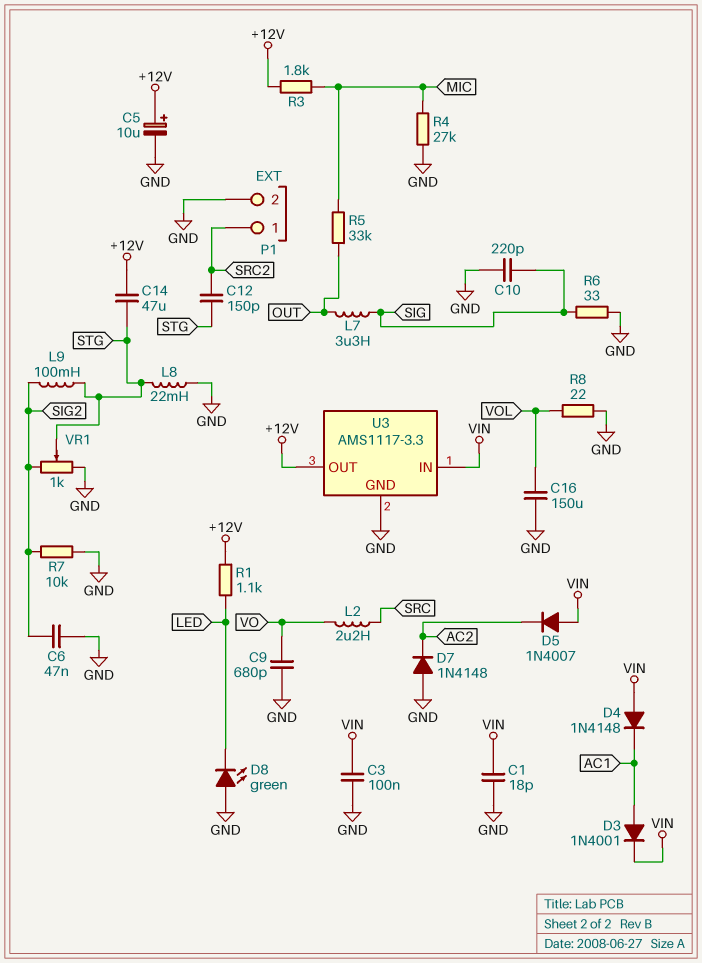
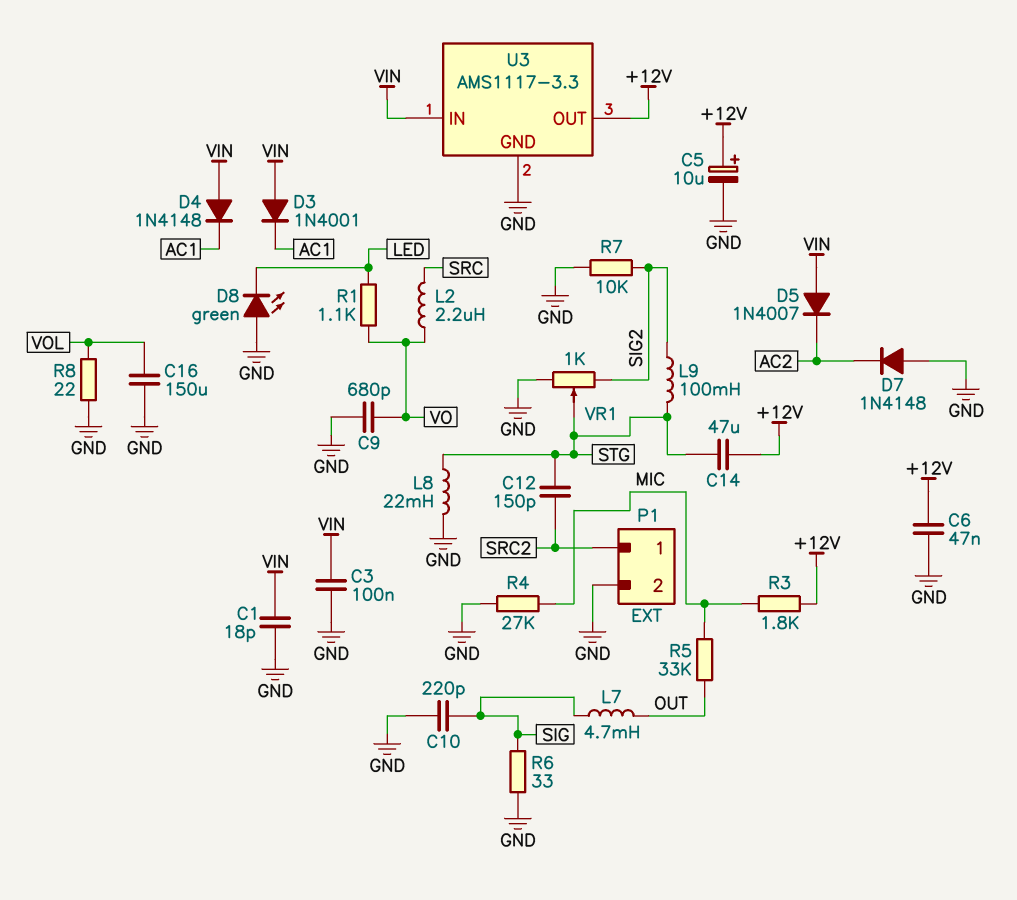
C6: 47nF (GND, SIG2) -> 47nF (+12V, GND)
D3: diode 1N4001 (A AC1, K VIN) -> diode 1N4001 (A VIN, K AC1)
L7: 3.3uH (OUT, SIG) -> 4.7mH (OUT, SIG)
R1: 1.1k (+12V, LED) -> 1.1k (LED, VO)

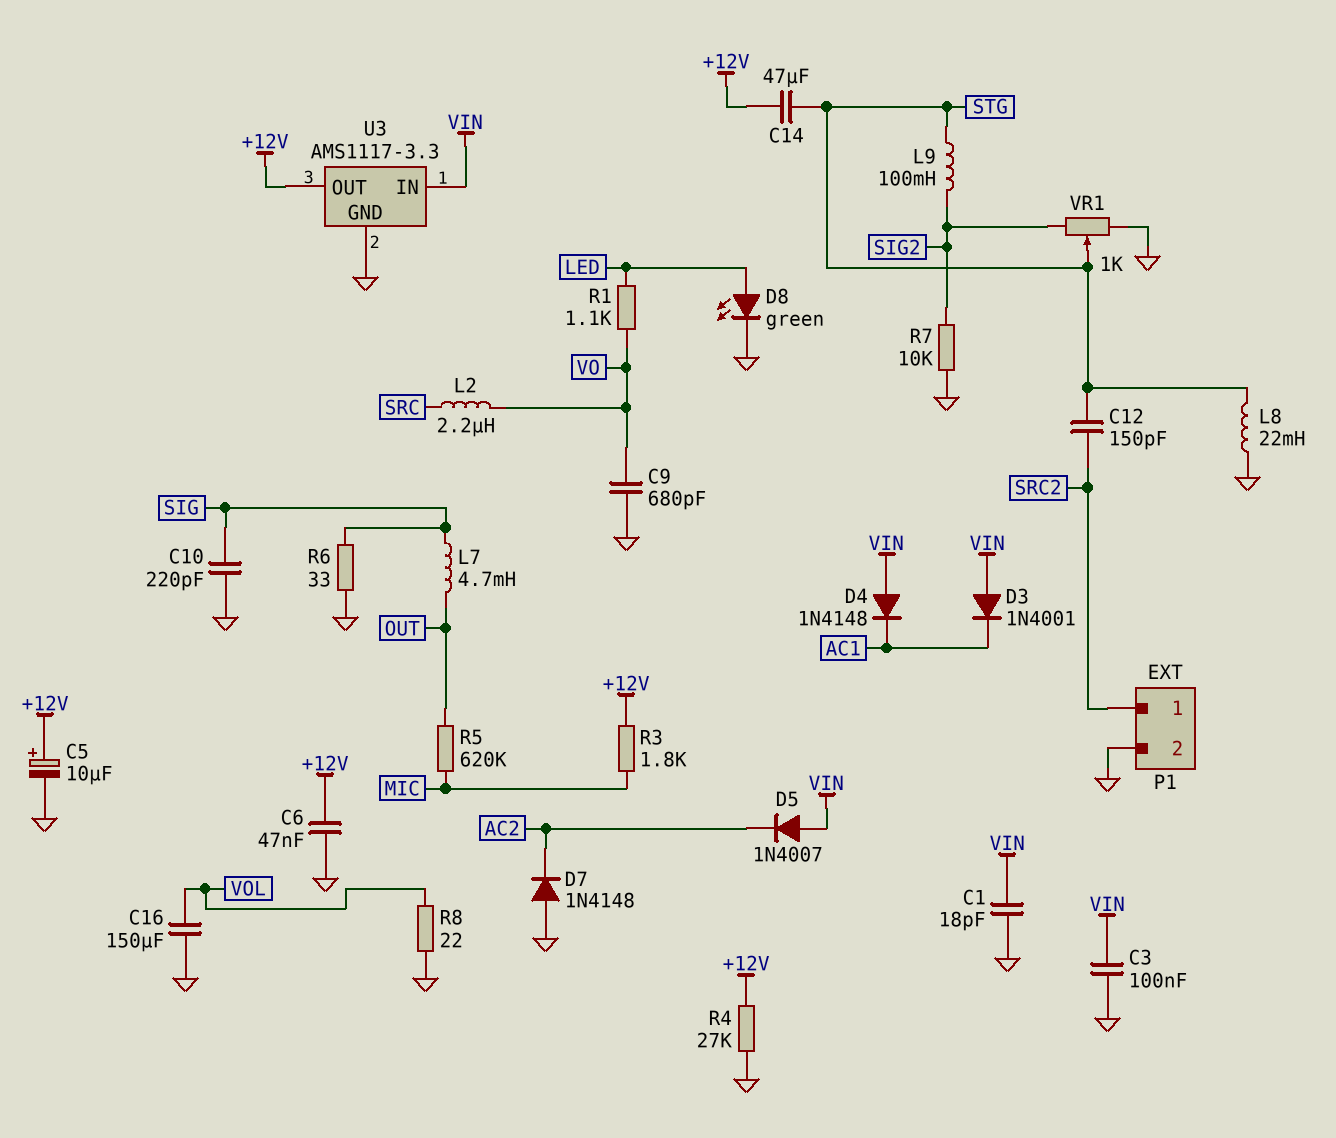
D8: LED green (A GND, K LED) -> LED green (A LED, K GND)
R4: 27k (GND, MIC) -> 27k (+12V, GND)
R5: 33k (MIC, OUT) -> 620k (MIC, OUT)

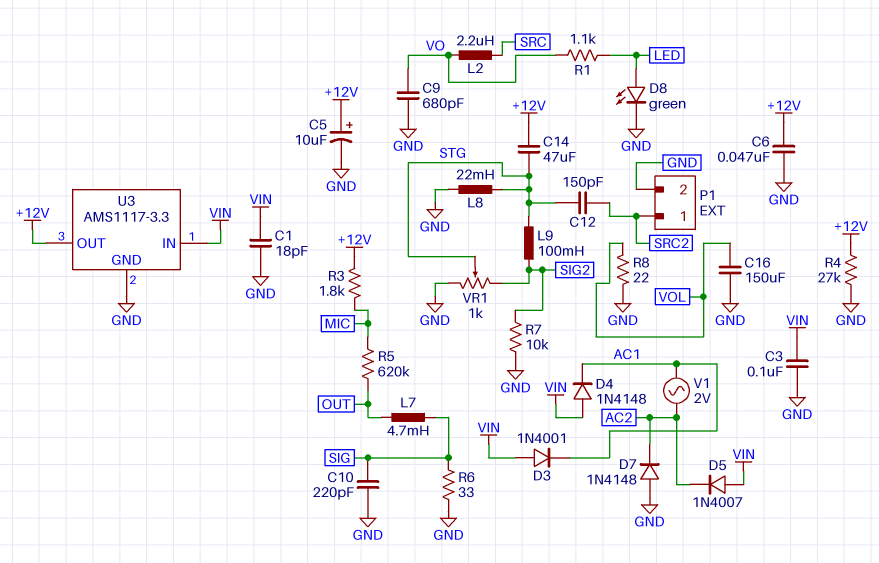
V1: none -> AC 2V (AC1, AC2)

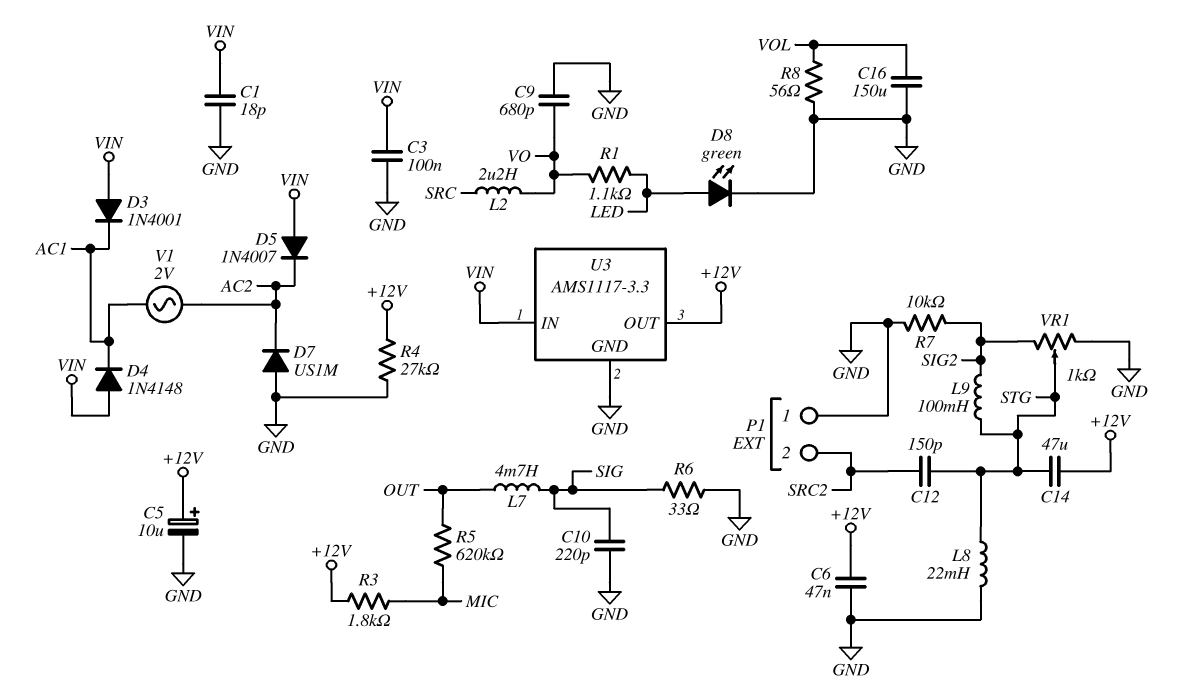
D7: diode 1N4148 (A GND, K AC2) -> diode US1M (A GND, K AC2)
P1 pin 1: SRC2 -> GND
P1 pin 2: GND -> SRC2
R8: 22 (GND, VOL) -> 56 (GND, VOL)

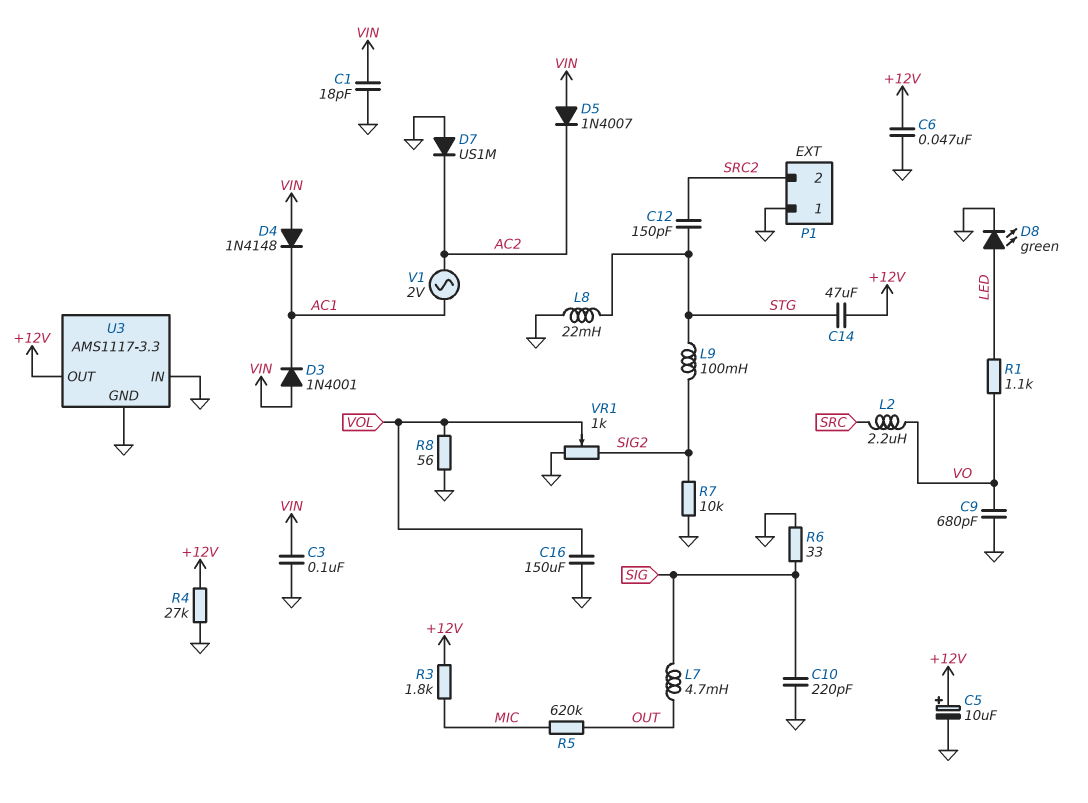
U3 pin IN: VIN -> GND
VR1: 1k (GND, SIG2, wiper STG) -> 1k (GND, SIG2, wiper VOL)

